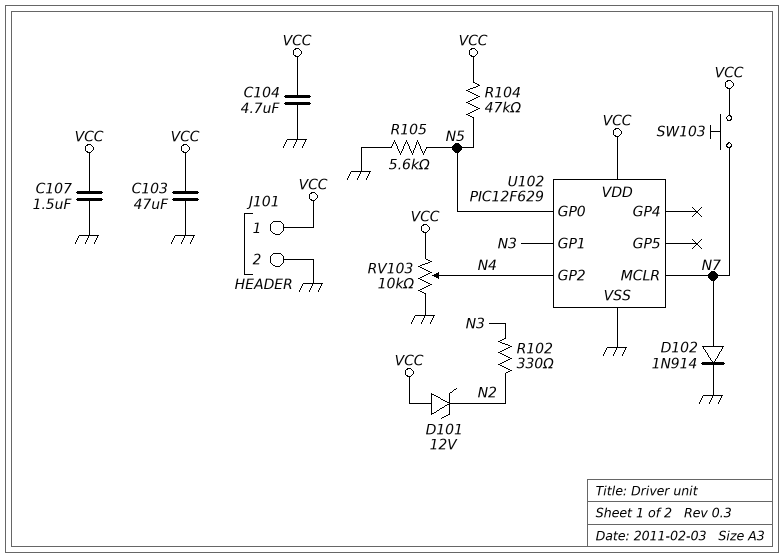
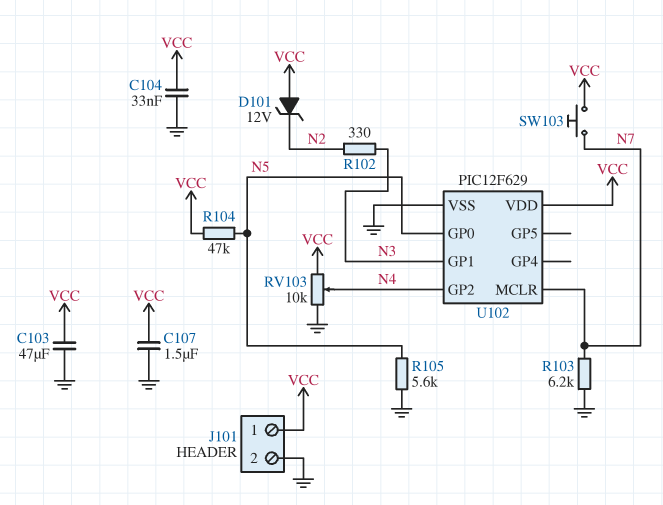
C104: 4.7uF (GND, VCC) -> 33nF (GND, VCC)
D102: diode 1N914 (A N7, K GND) -> none
R103: none -> 6.2k (GND, N7)

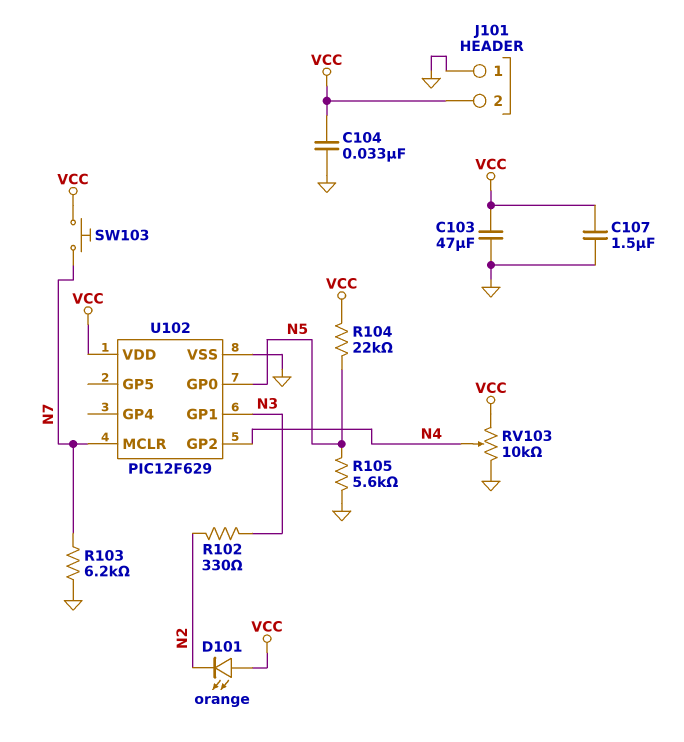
D101: zener 12V (A VCC, K N2) -> LED orange (A VCC, K N2)
J101 pin 1: VCC -> GND
J101 pin 2: GND -> VCC
R104: 47k (N5, VCC) -> 22k (N5, VCC)

